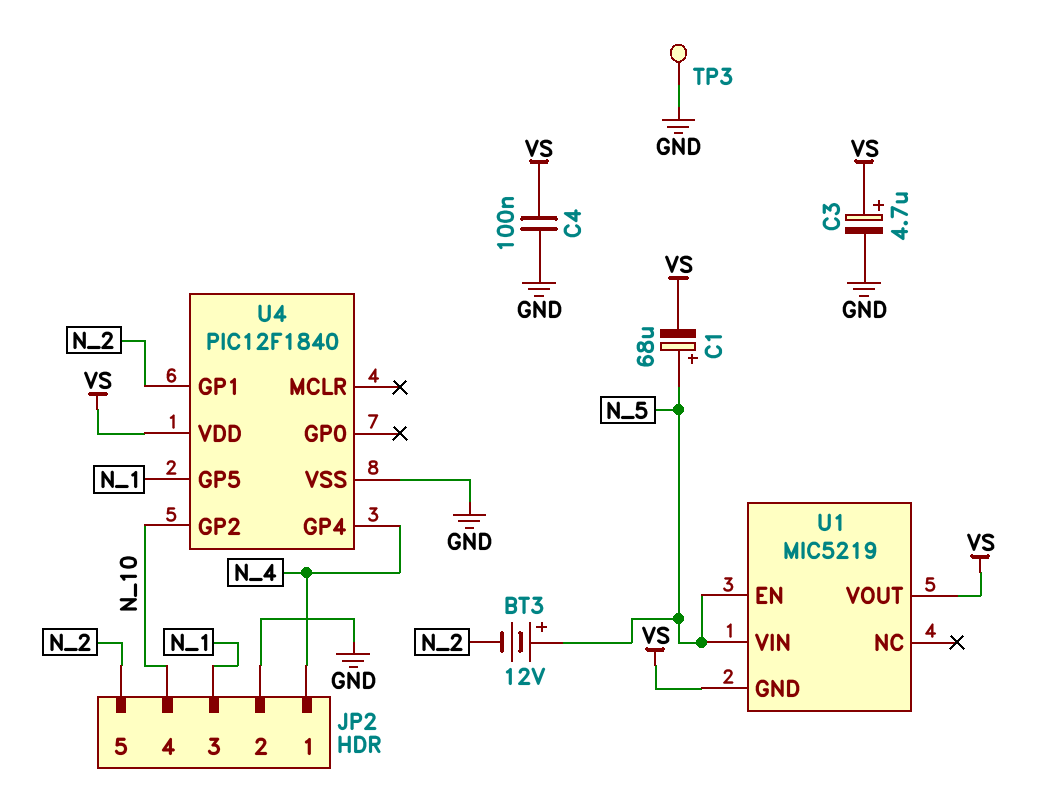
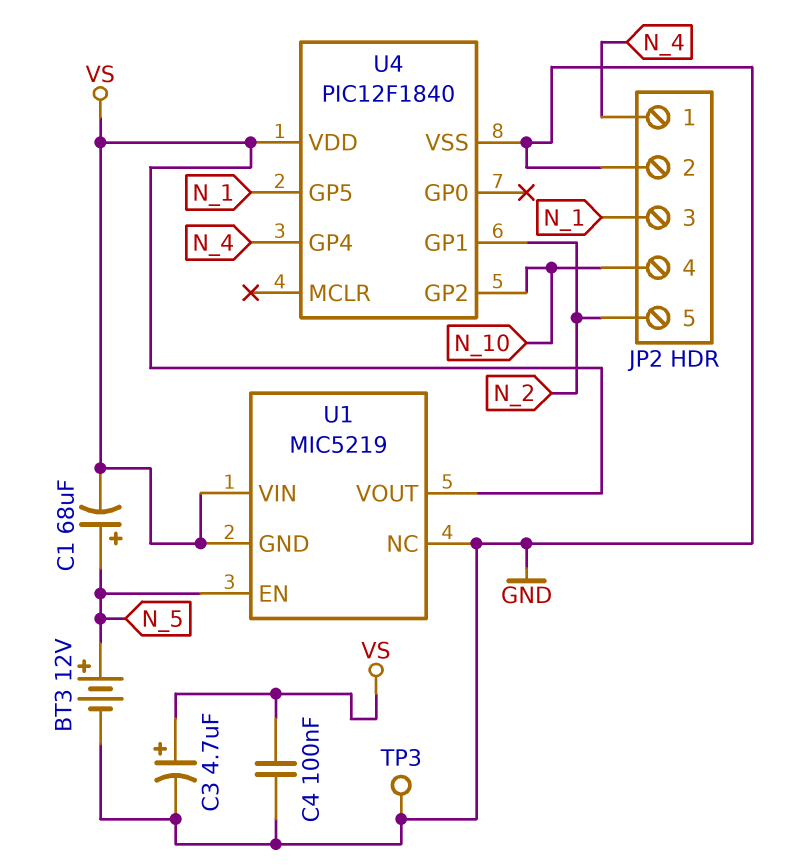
BT3: 12V (plus N_5, minus N_2) -> 12V (plus N_5, minus GND)
U1 pin NC: none -> GND
U1 pin VIN: N_5 -> VS

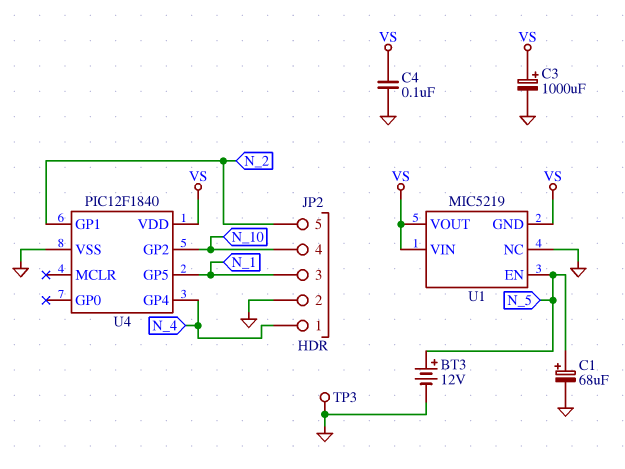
C1: 68uF (plus N_5, minus VS) -> 68uF (plus N_5, minus GND)
C3: 4.7uF (plus VS, minus GND) -> 1000uF (plus VS, minus GND)

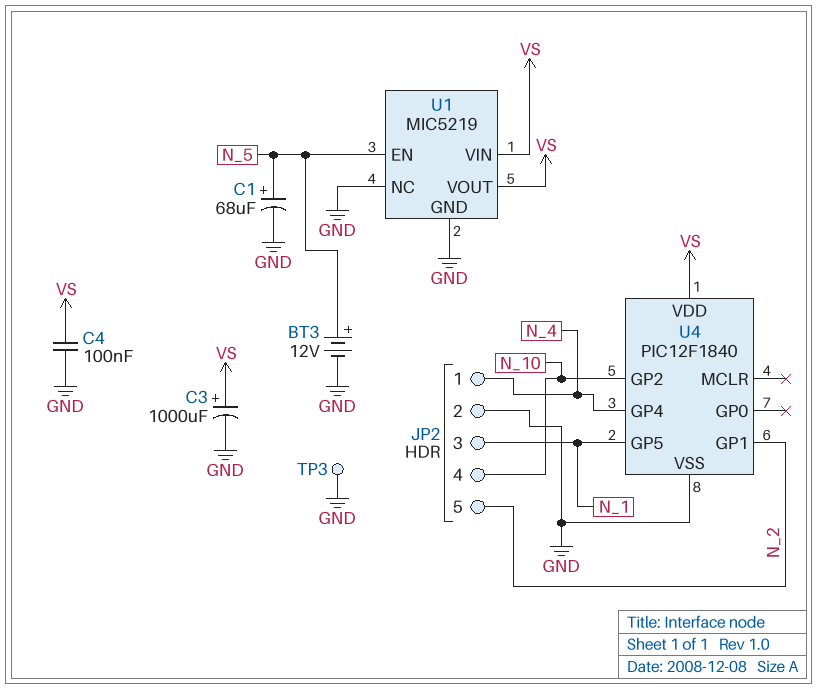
U1 pin GND: VS -> GND

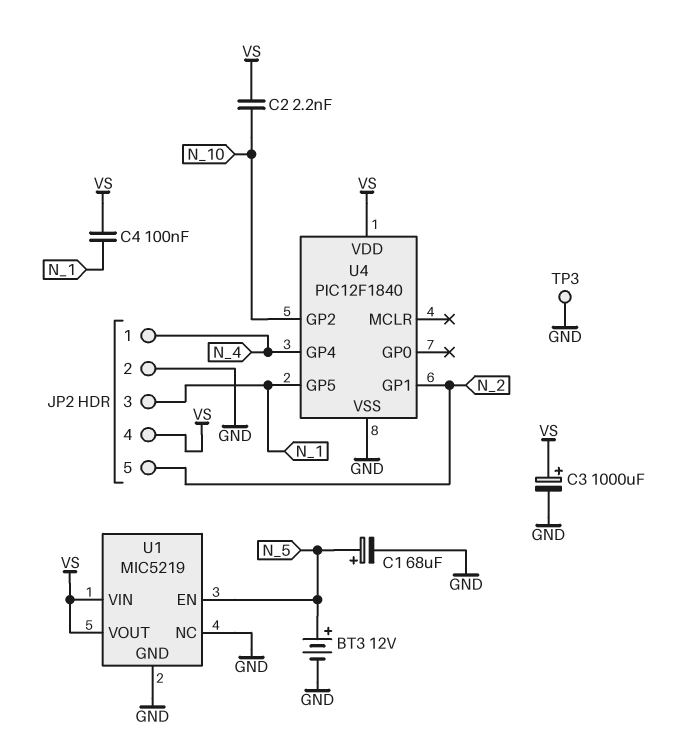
C2: none -> 2.2nF (N_10, VS)
C4: 100nF (GND, VS) -> 100nF (N_1, VS)
JP2 pin 4: N_10 -> VS

